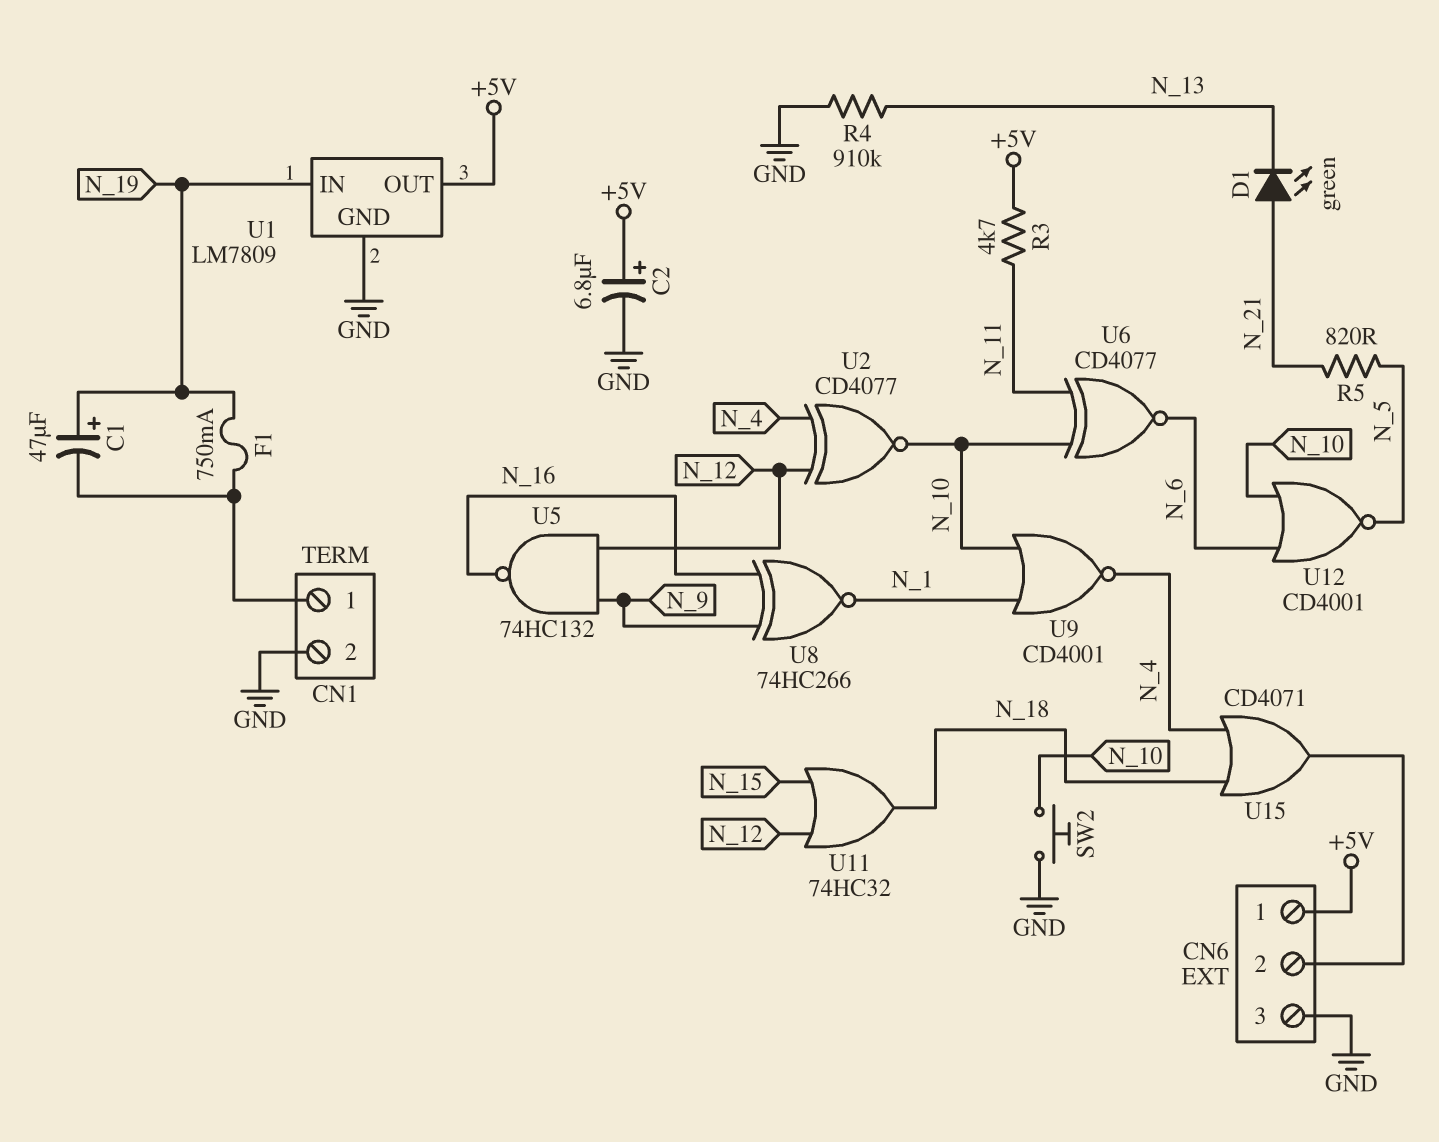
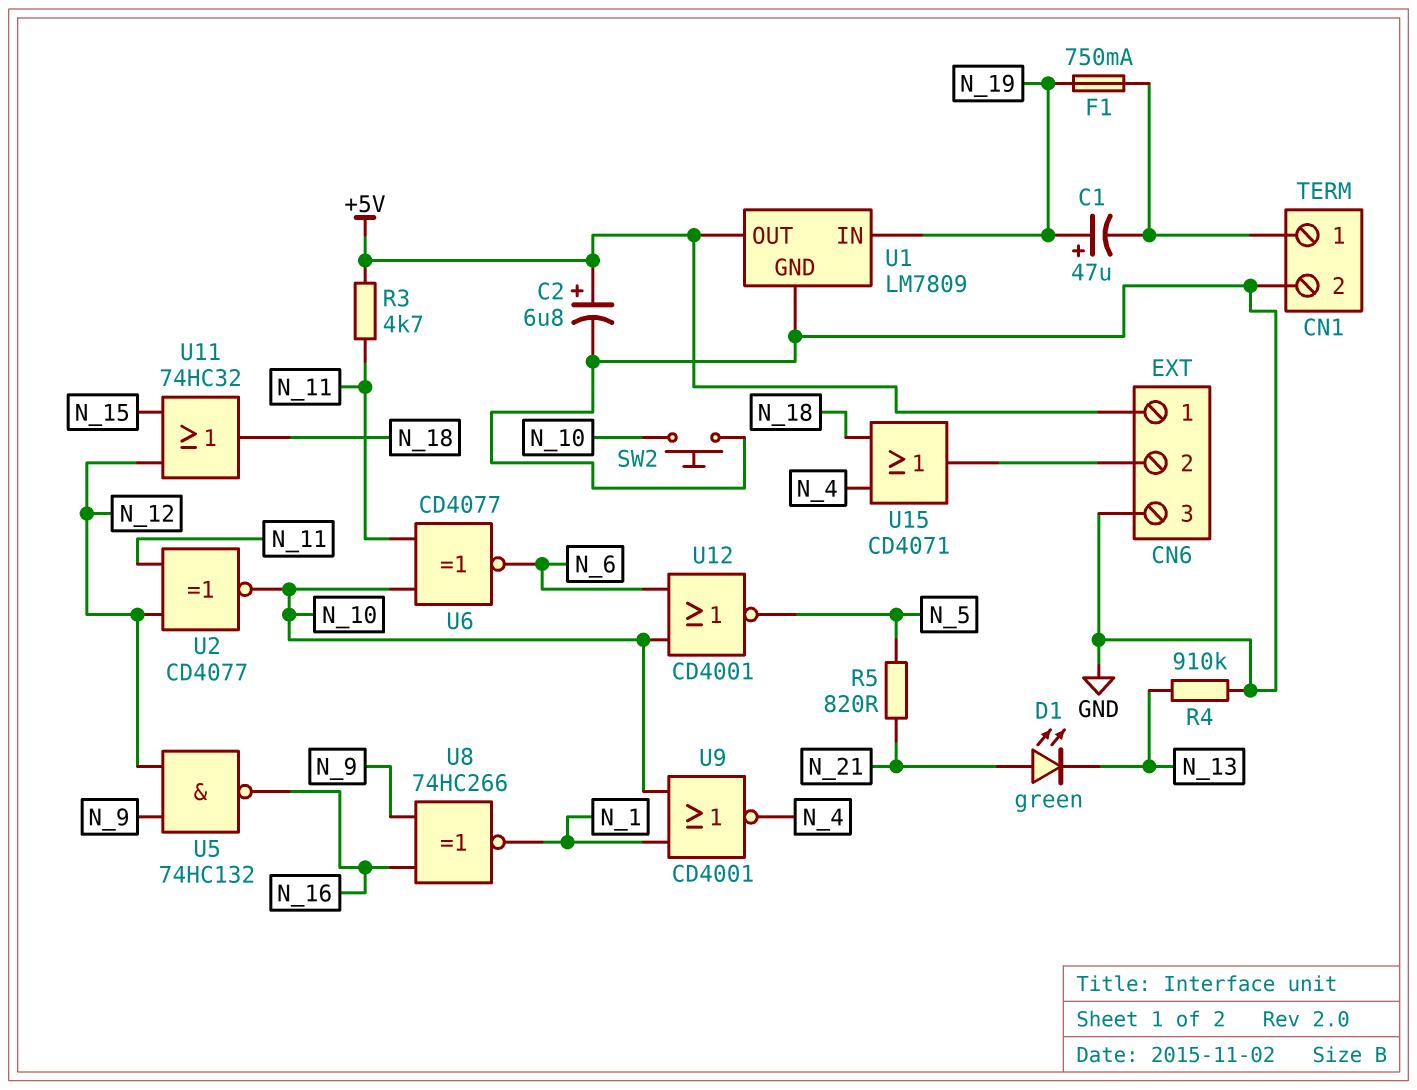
U2: XNOR CD4077 (in N_4, in N_12, out N_10) -> XNOR CD4077 (in N_11, in N_12, out N_10)

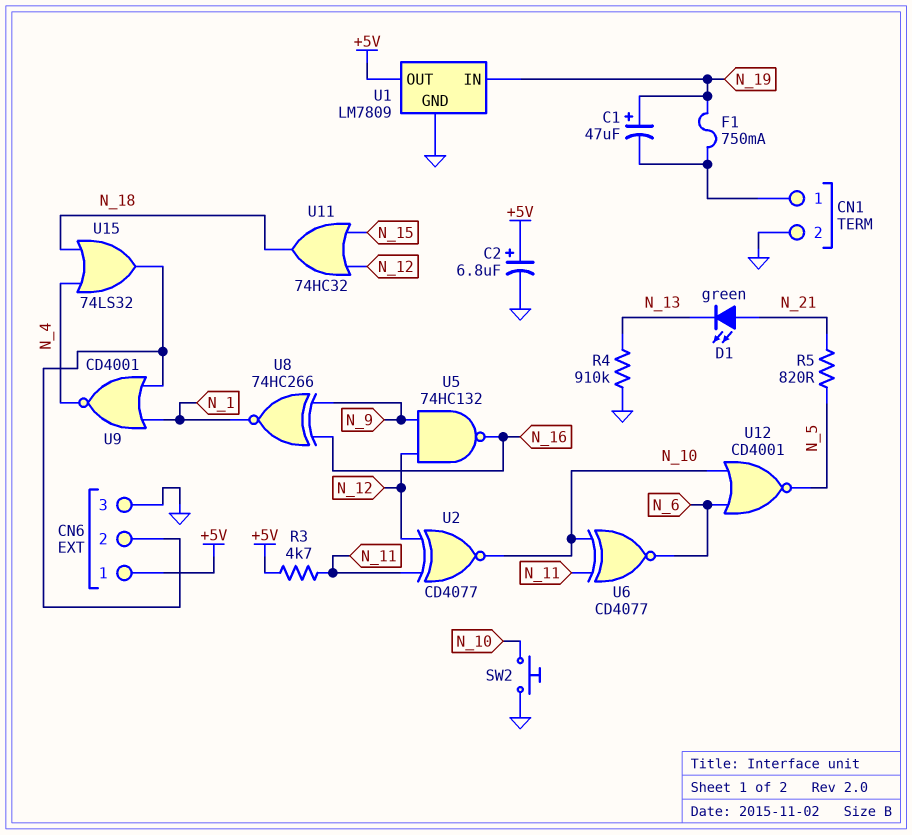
U9: NOR CD4001 (in N_1, in N_10, out N_4) -> NOR CD4001 (in CN6/2, in N_1, out N_4)
U15: OR CD4071 (in N_4, in N_18, out CN6/2) -> OR 74LS32 (in N_4, in N_18, out CN6/2)

